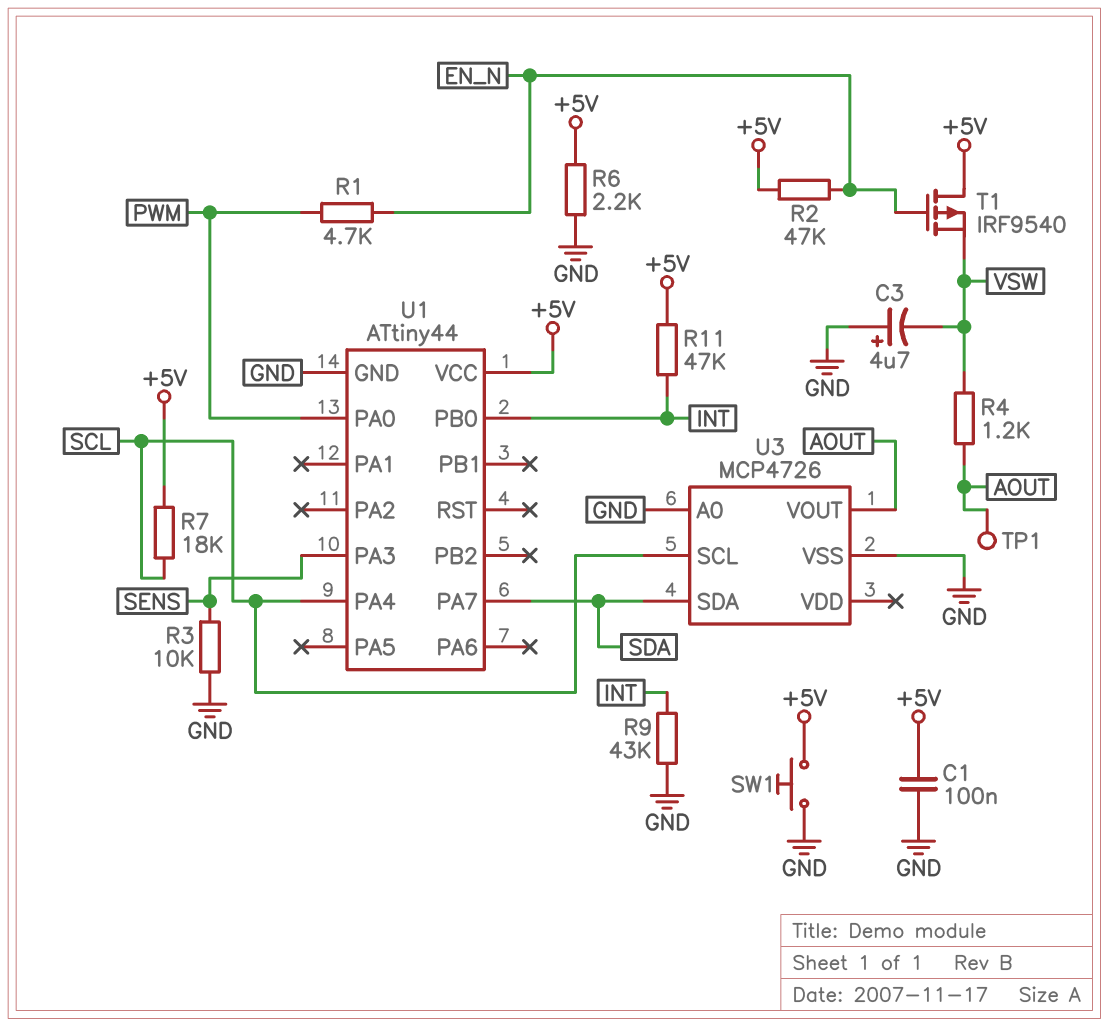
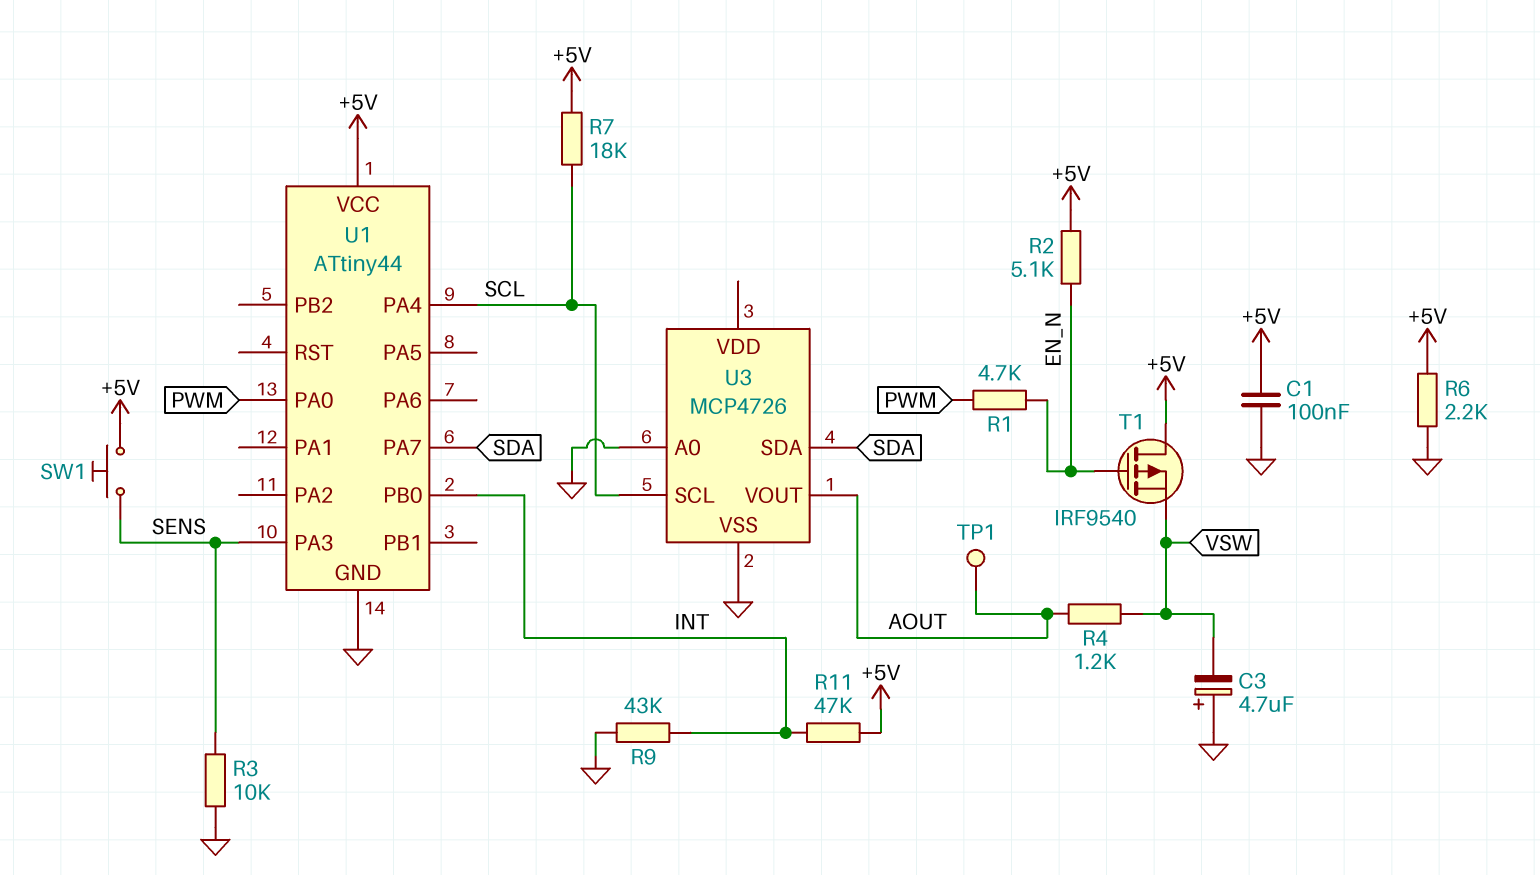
R2: 47k (+5V, EN_N) -> 5.1k (+5V, EN_N)
SW1: button (+5V, GND) -> button (+5V, SENS)

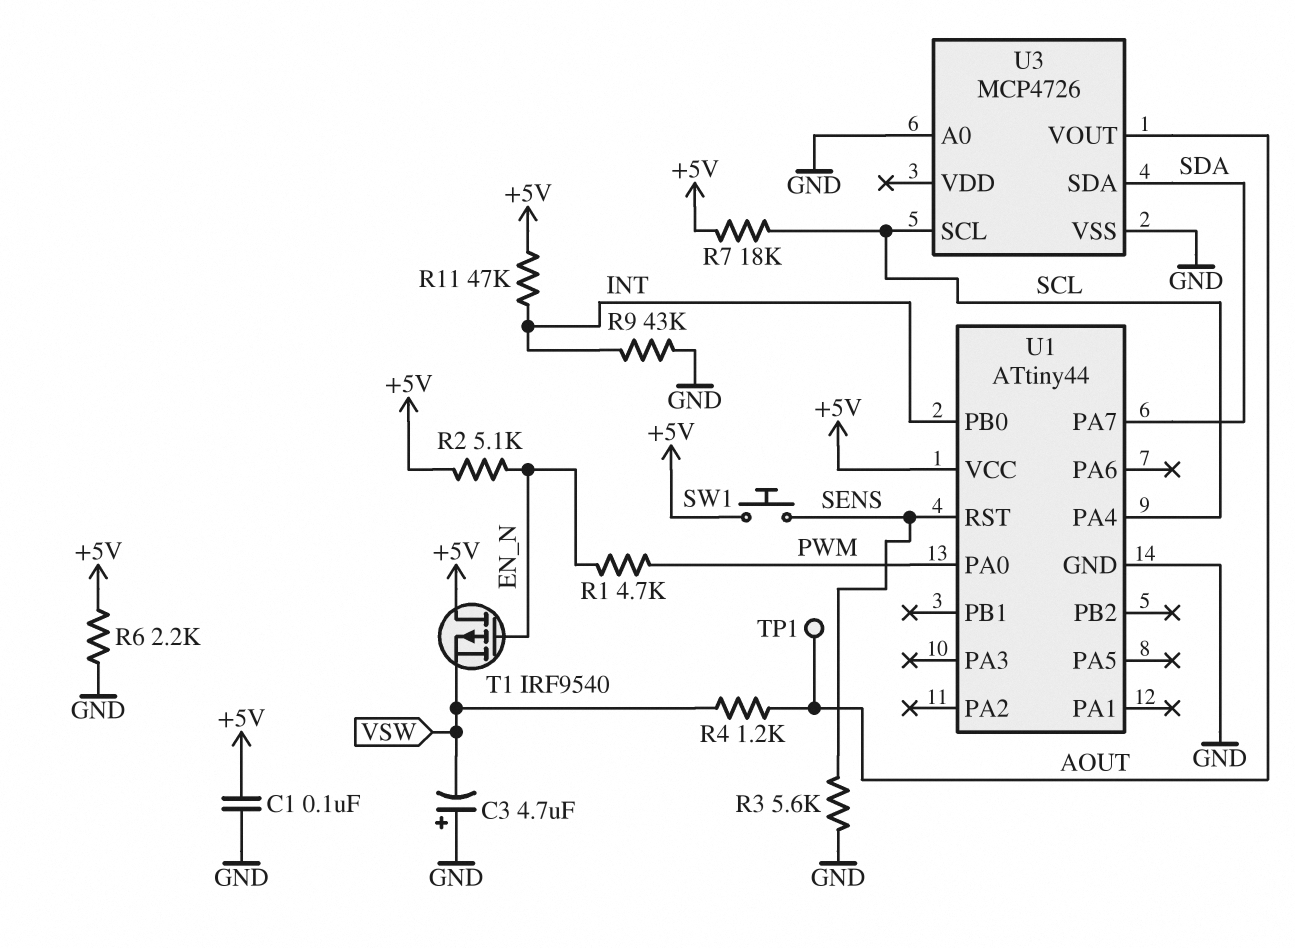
R3: 10k (GND, SENS) -> 5.6k (GND, SENS)
U1 pin PA3: SENS -> none
U1 pin RST: none -> SENS

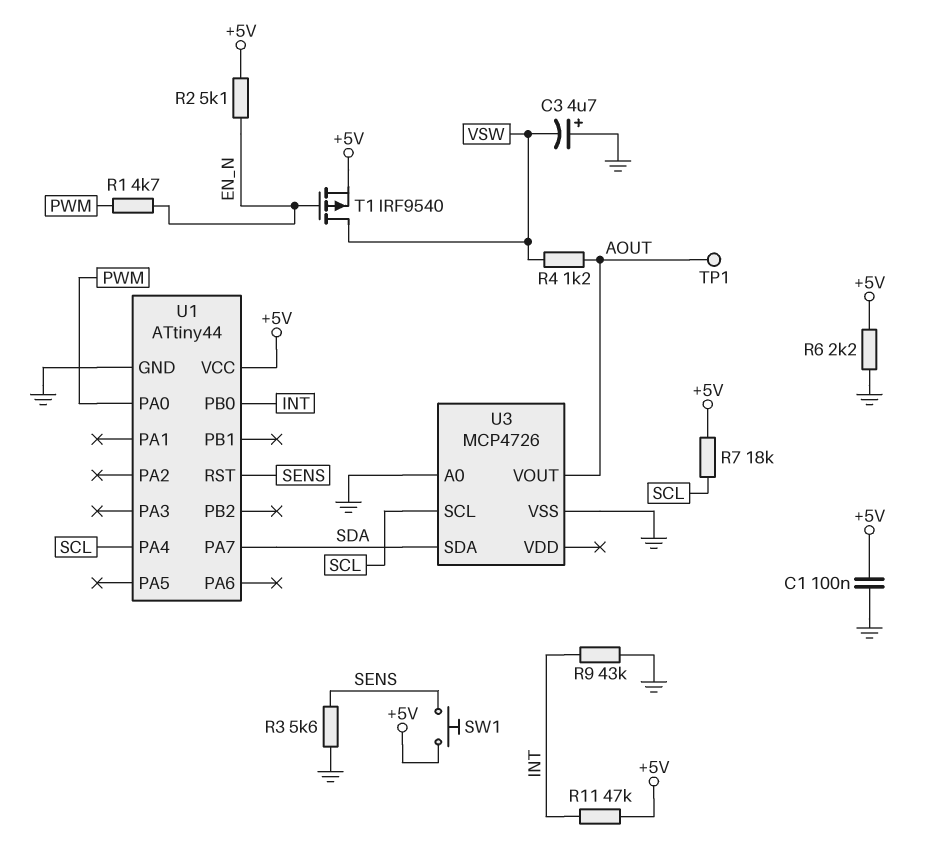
T1: PMOS IRF9540 (G EN_N, D +5V, S VSW) -> PMOS IRF9540 (G EN_N, D VSW, S +5V)

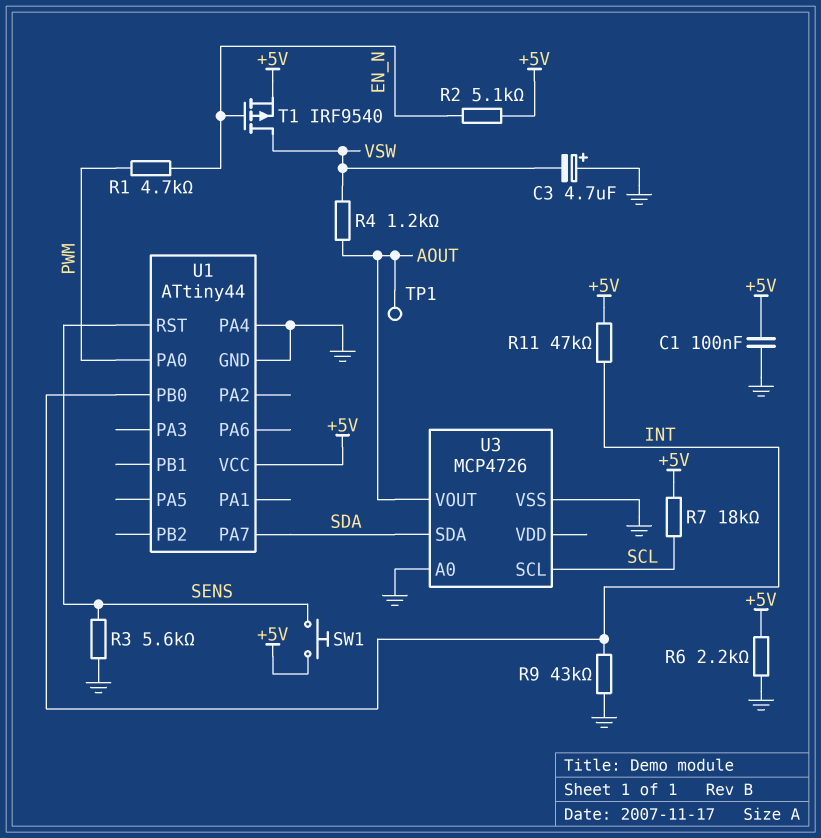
U1 pin PA4: SCL -> GND

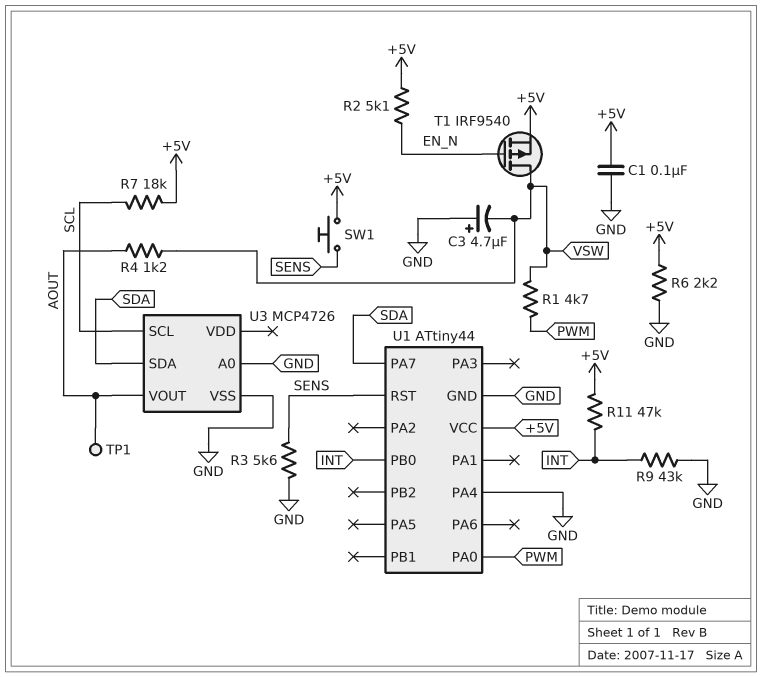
R1: 4.7k (EN_N, PWM) -> 4.7k (PWM, VSW)

